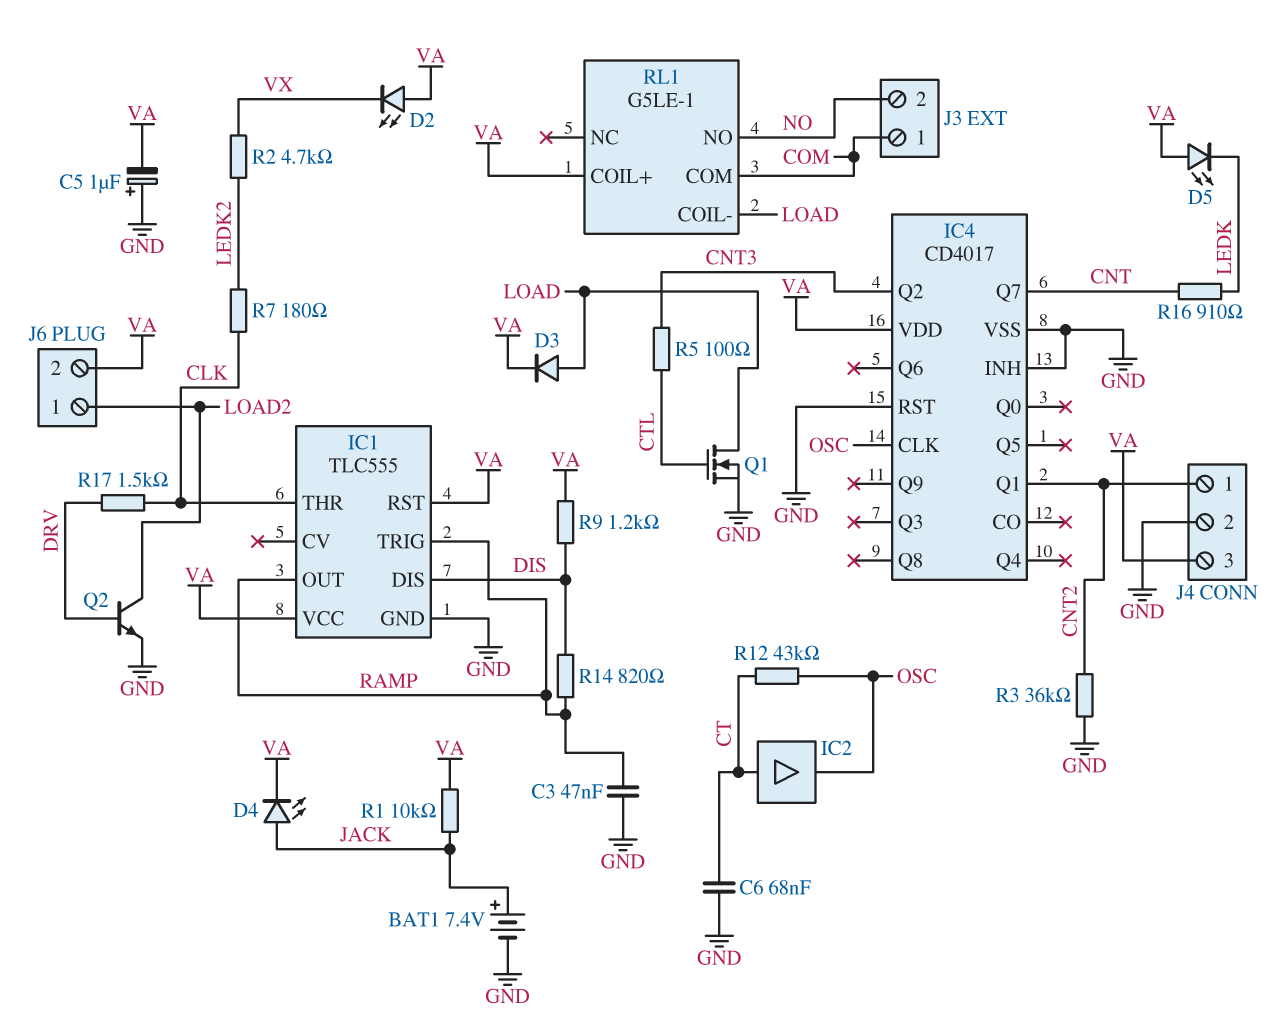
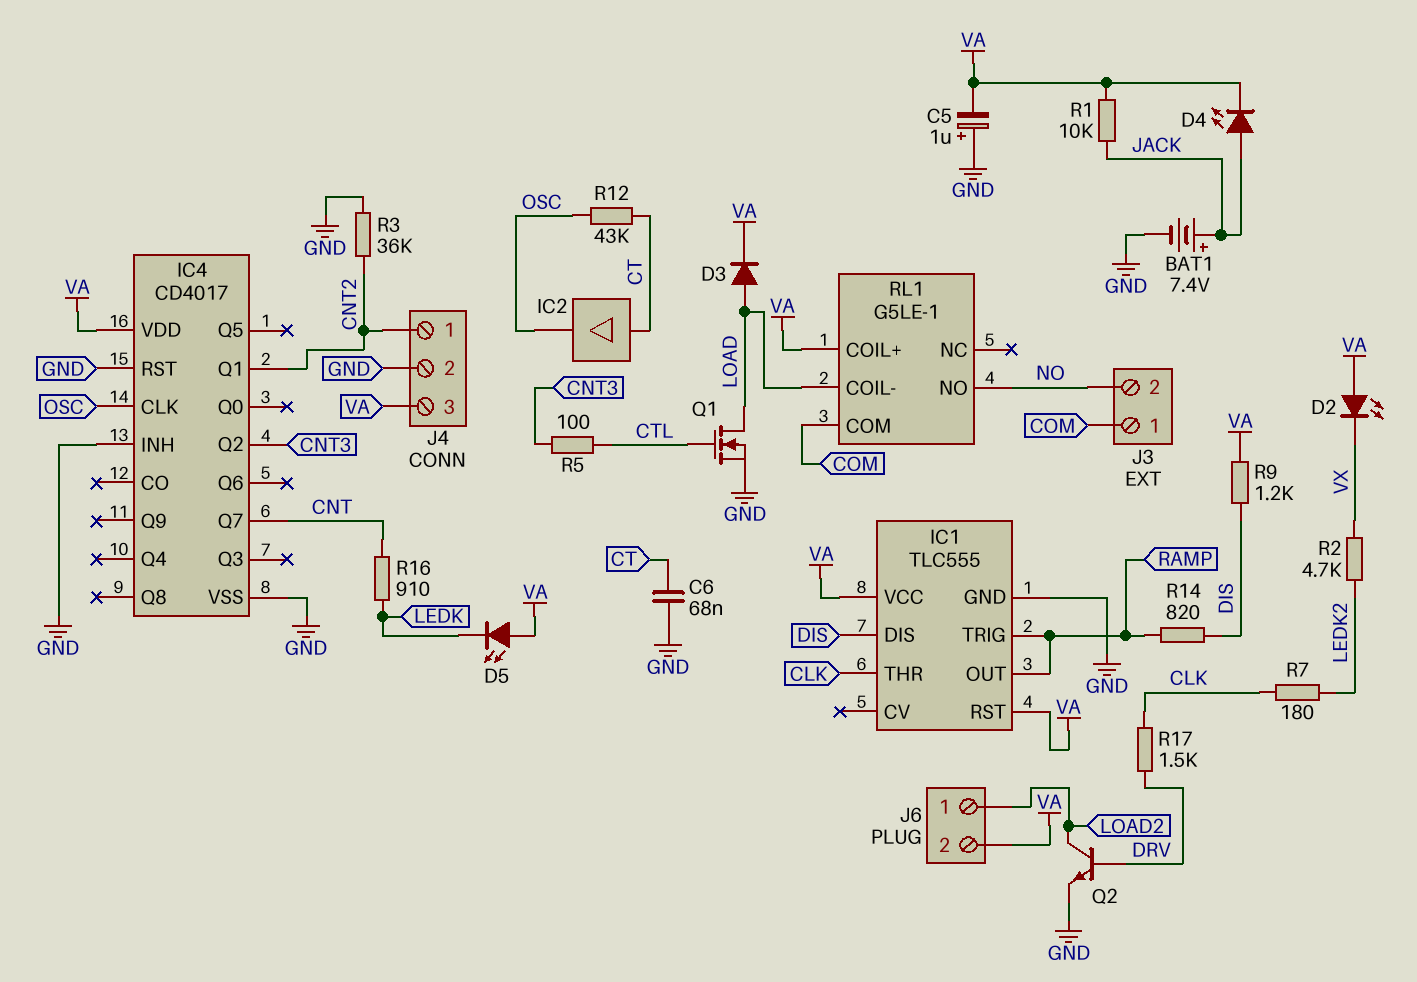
C3: 47nF (GND, RAMP) -> none

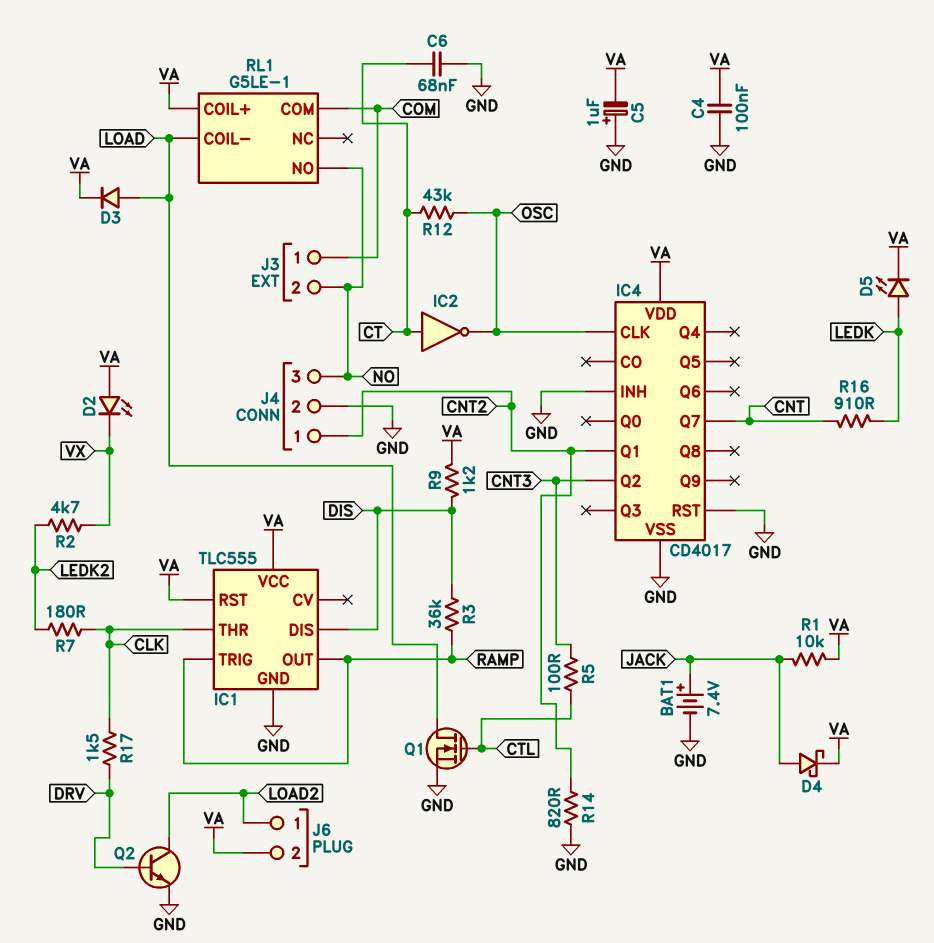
C4: none -> 100nF (GND, VA)
D4: LED (A JACK, K VA) -> schottky (A JACK, K VA)
D5: LED (A VA, K LEDK) -> LED (A LEDK, K VA)
IC2: buffer (in CT, out OSC) -> NOT (in CT, out OSC)
J4 pin 3: VA -> NO
R3: 36k (CNT2, GND) -> 36k (DIS, RAMP)
R14: 820 (DIS, RAMP) -> 820 (CNT2, GND)

